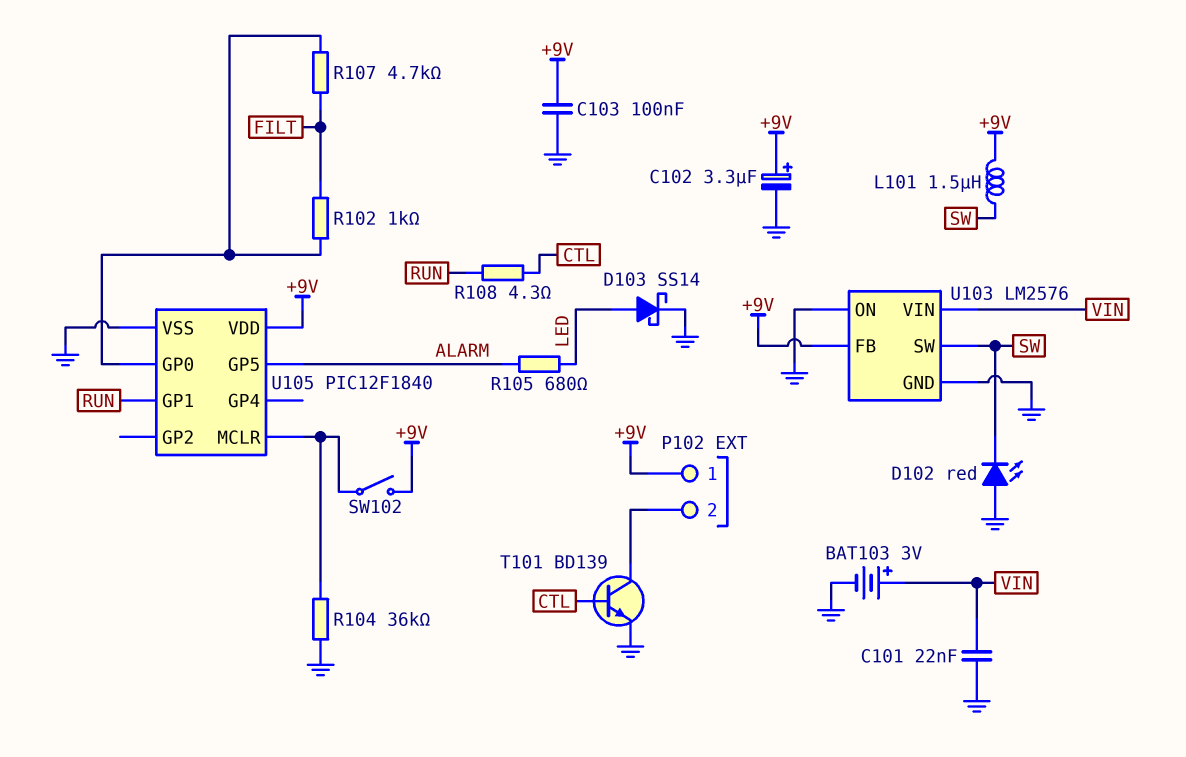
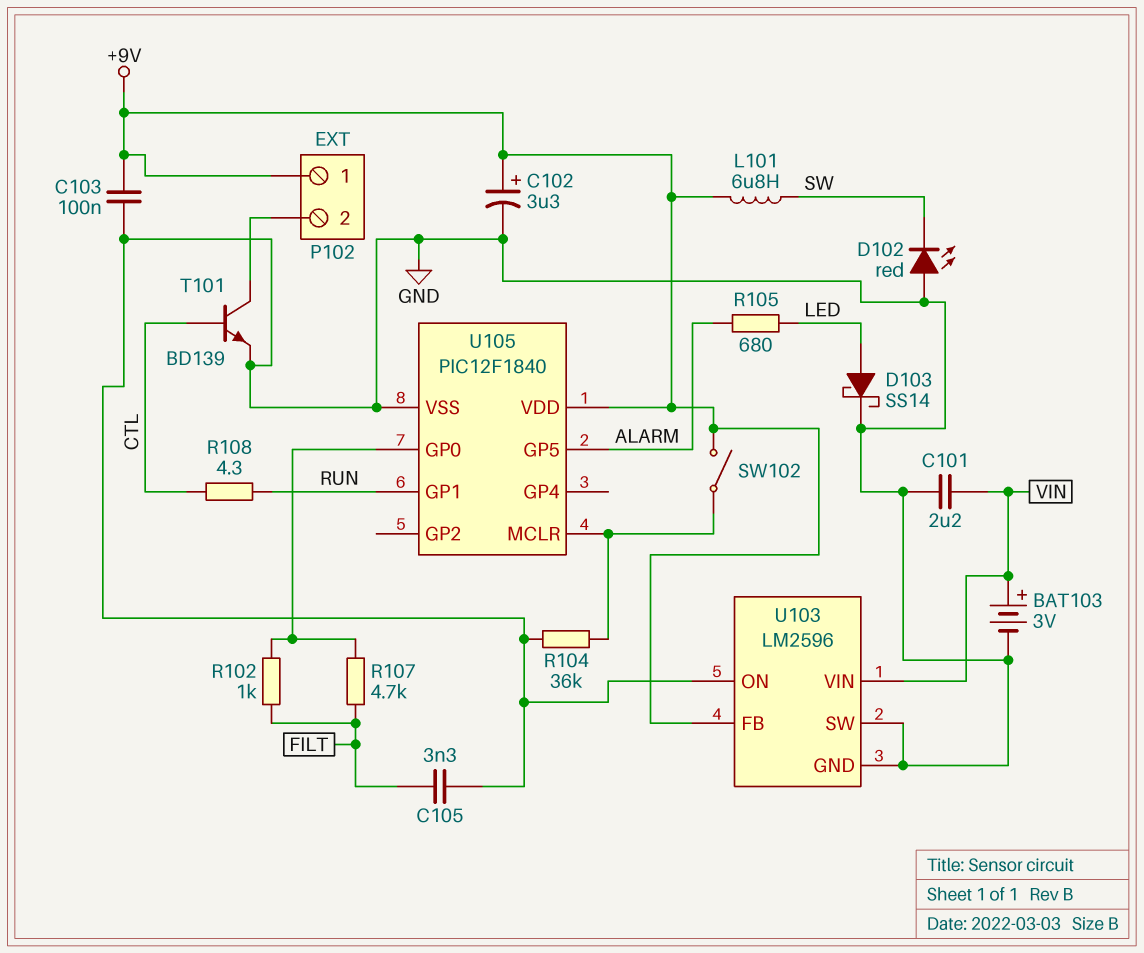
C101: 22nF (GND, VIN) -> 2.2uF (GND, VIN)
C105: none -> 3.3nF (FILT, GND)
L101: 1.5uH (+9V, SW) -> 6.8uH (+9V, SW)
U103: LM2576 -> LM2596
U103 pin SW: SW -> GND

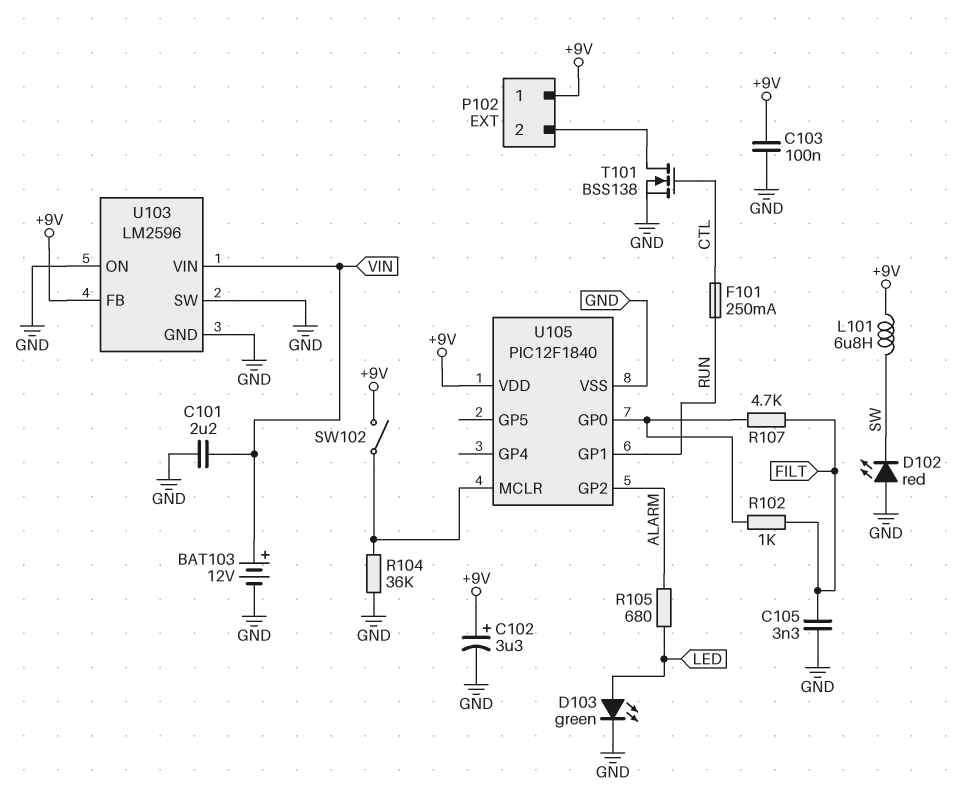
BAT103: 3V (plus VIN, minus GND) -> 12V (plus VIN, minus GND)
D103: schottky SS14 (A LED, K GND) -> LED green (A LED, K GND)
F101: none -> 250mA (CTL, RUN)
R108: 4.3 (CTL, RUN) -> none
T101: NPN BD139 (B CTL, C P102/2, E GND) -> NMOS BSS138 (G CTL, D P102/2, S GND)
U105 pin GP2: none -> ALARM
U105 pin GP5: ALARM -> none

